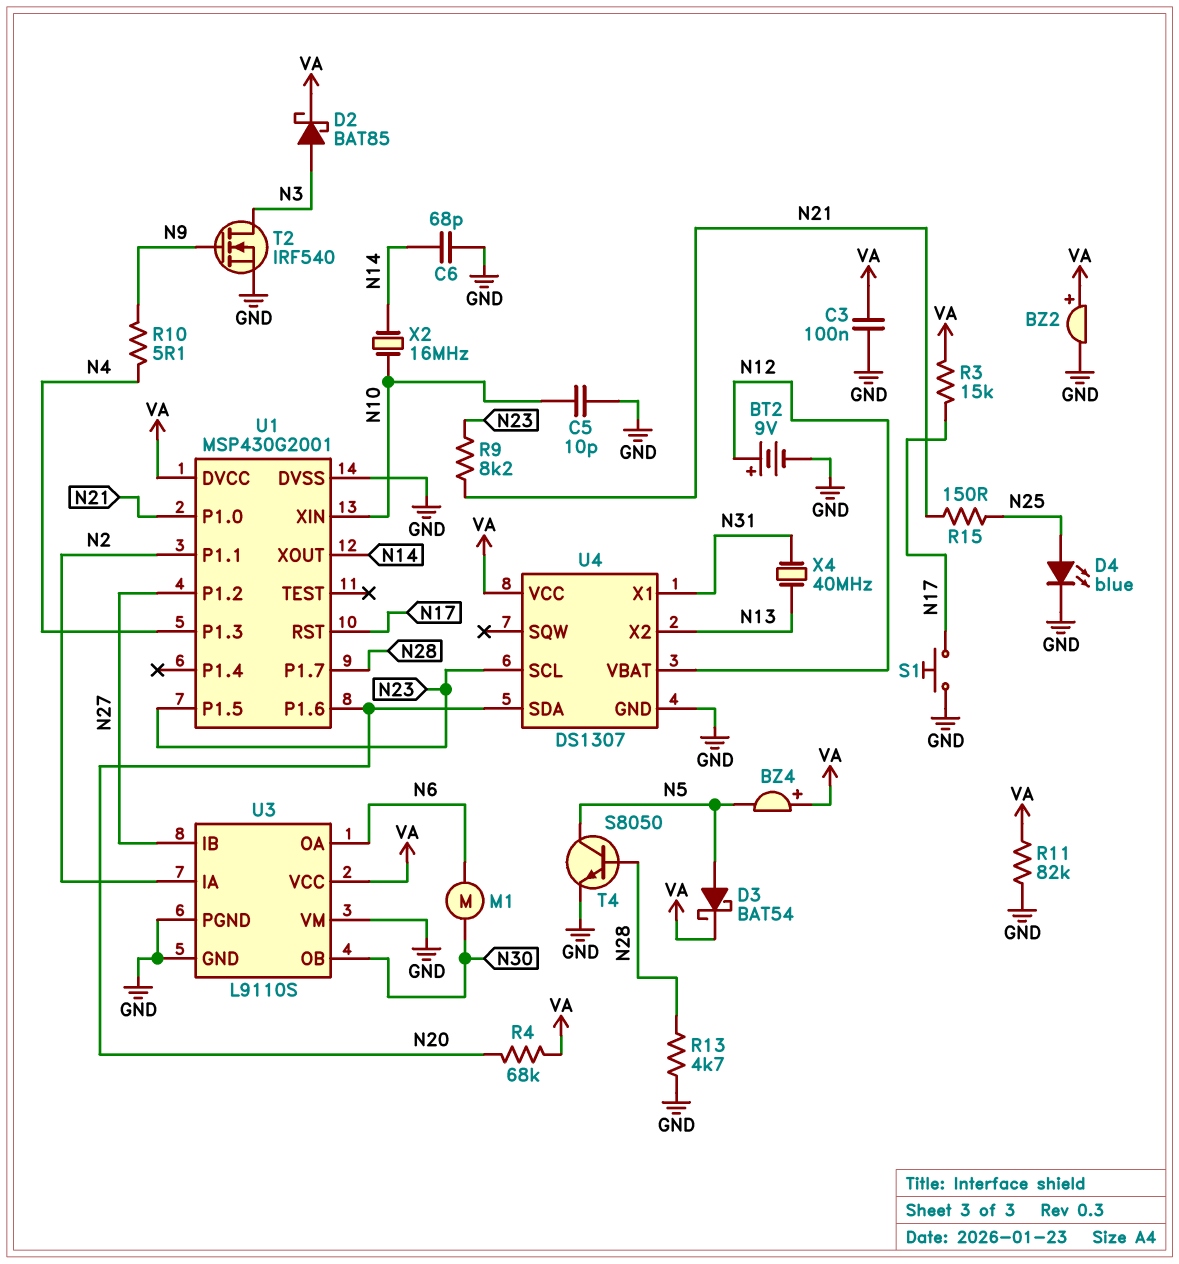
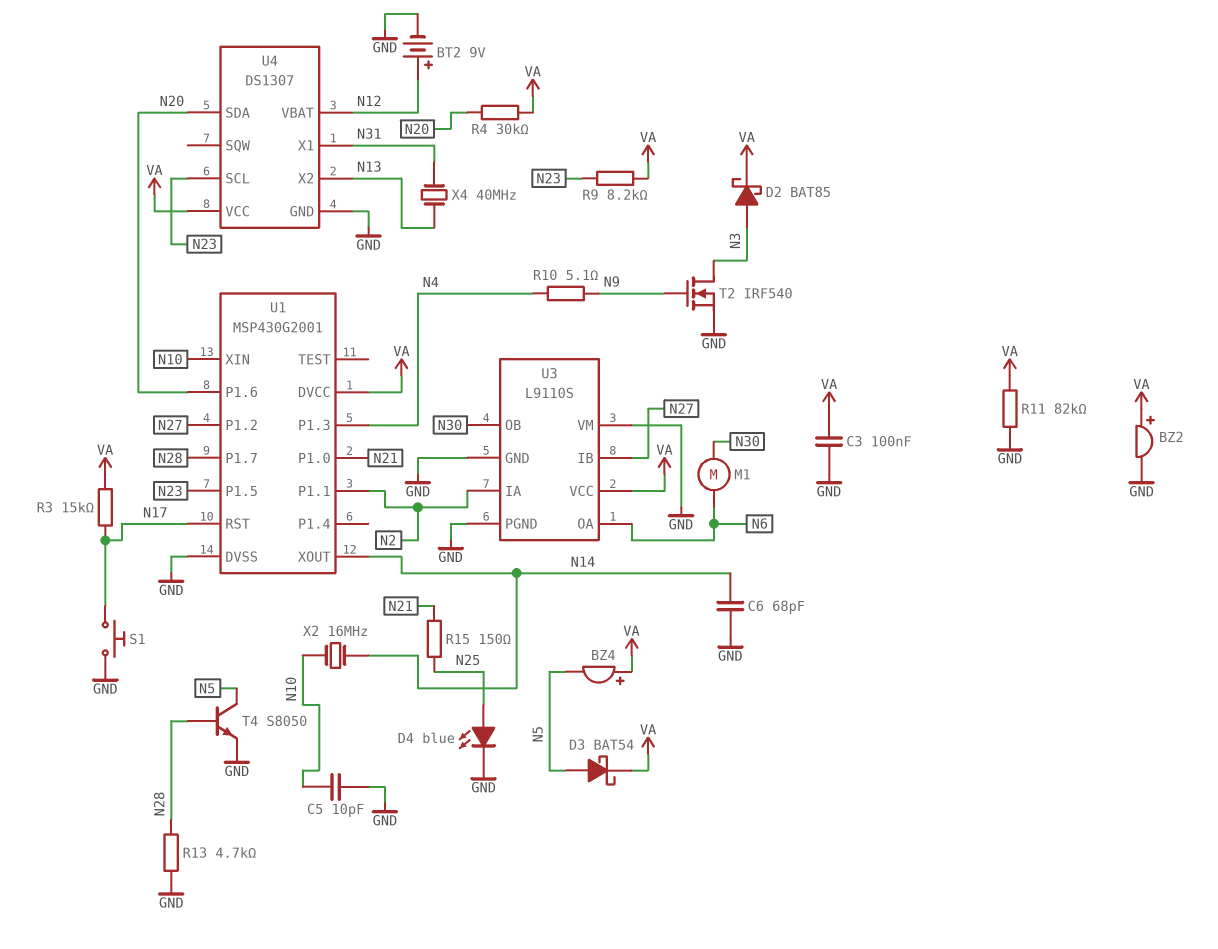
R4: 68k (N20, VA) -> 30k (N20, VA)
R9: 8.2k (N21, N23) -> 8.2k (N23, VA)

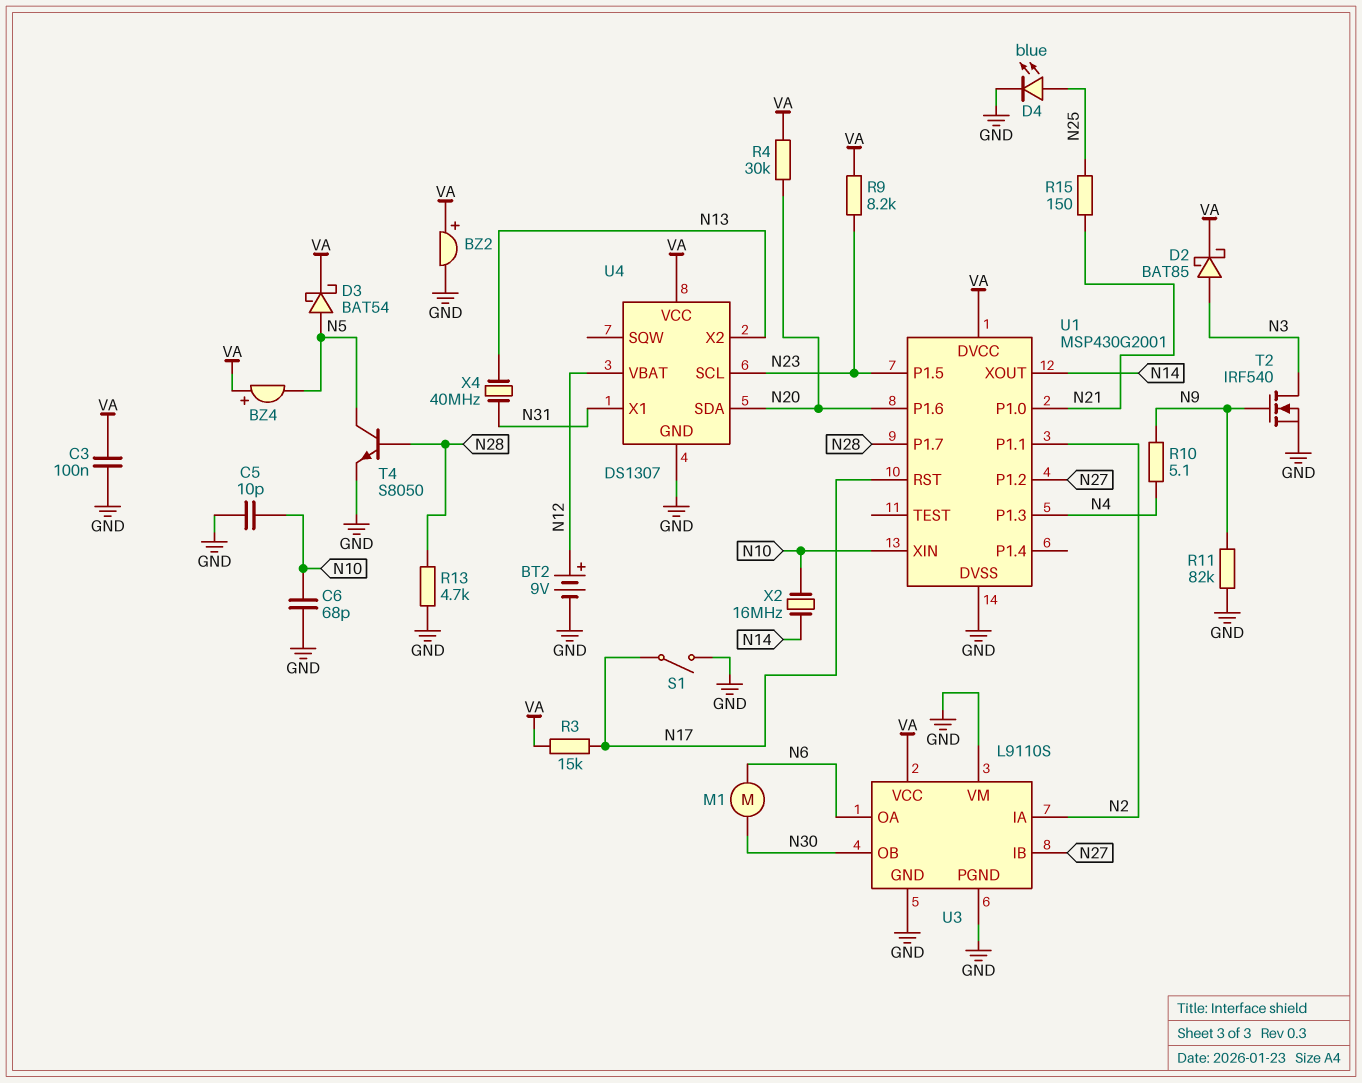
C6: 68pF (GND, N14) -> 68pF (GND, N10)
R11: 82k (GND, VA) -> 82k (GND, N9)
S1: button (GND, N17) -> switch (GND, N17)

